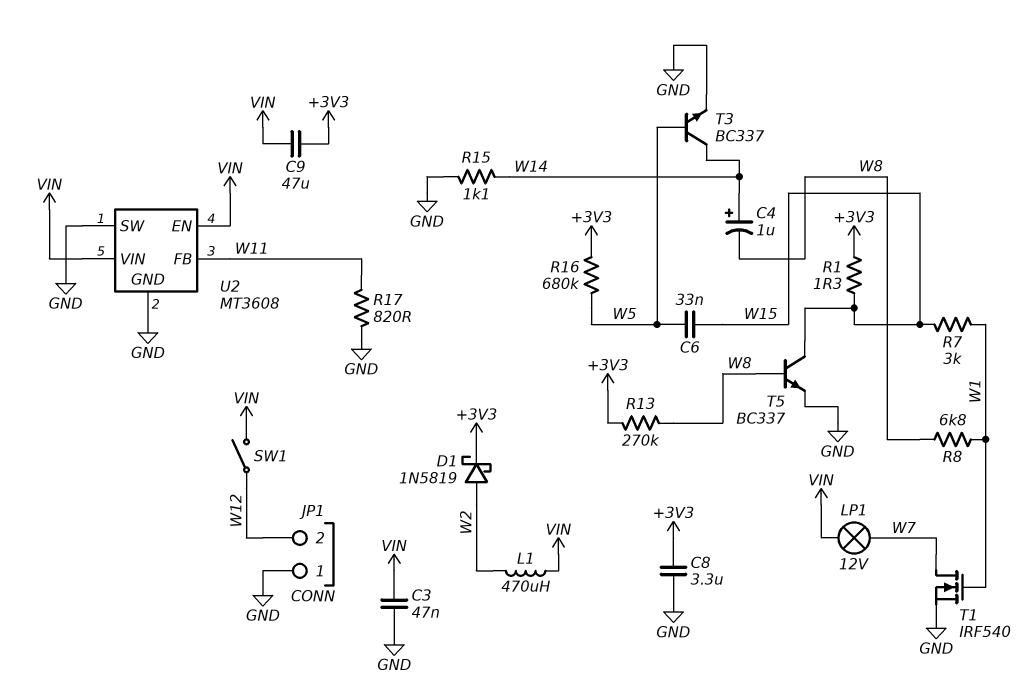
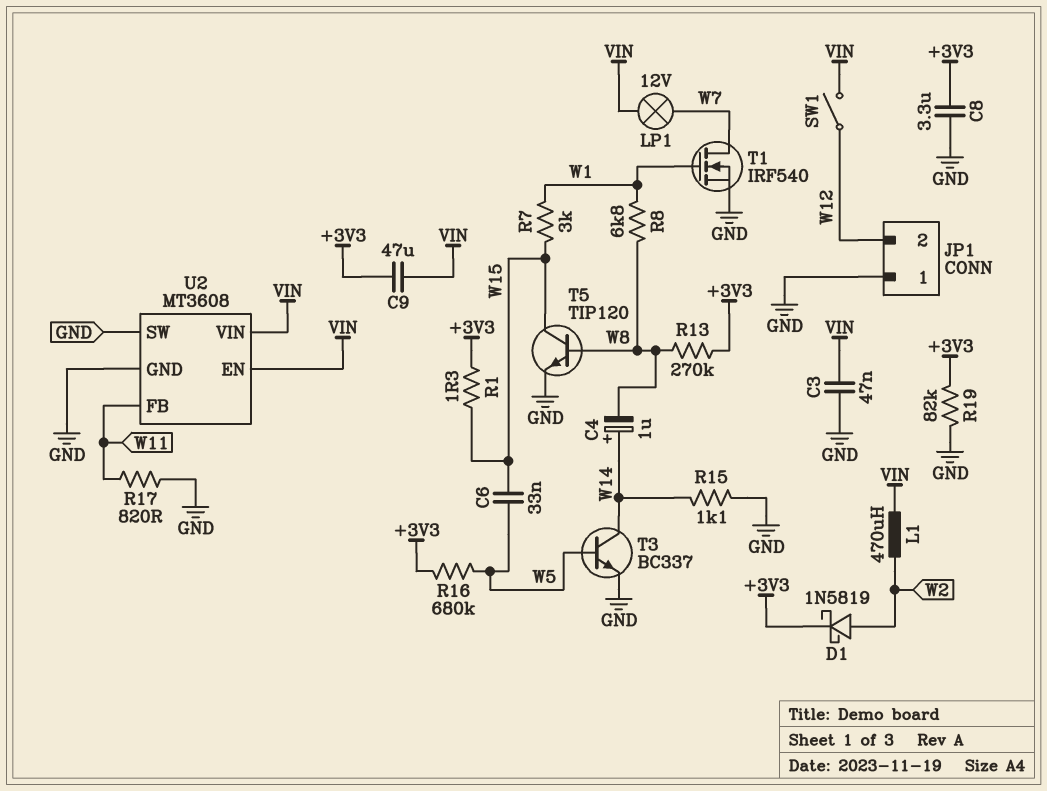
R19: none -> 82k (+3V3, GND)
T5: NPN BC337 (B W8, C W15, E GND) -> NPN TIP120 (B W8, C W15, E GND)

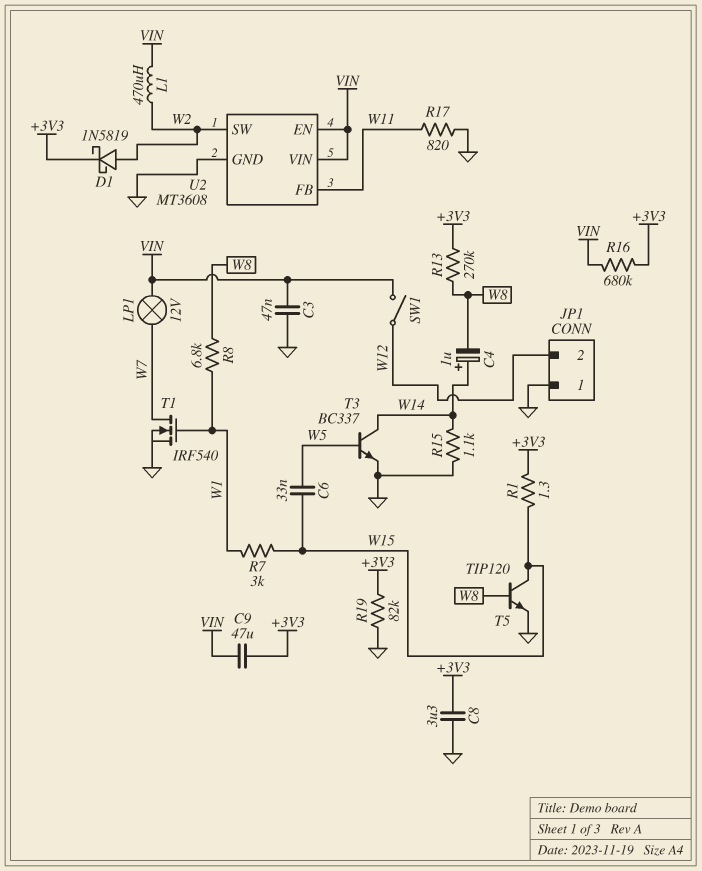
R16: 680k (+3V3, W5) -> 680k (+3V3, VIN)
U2 pin SW: GND -> W2

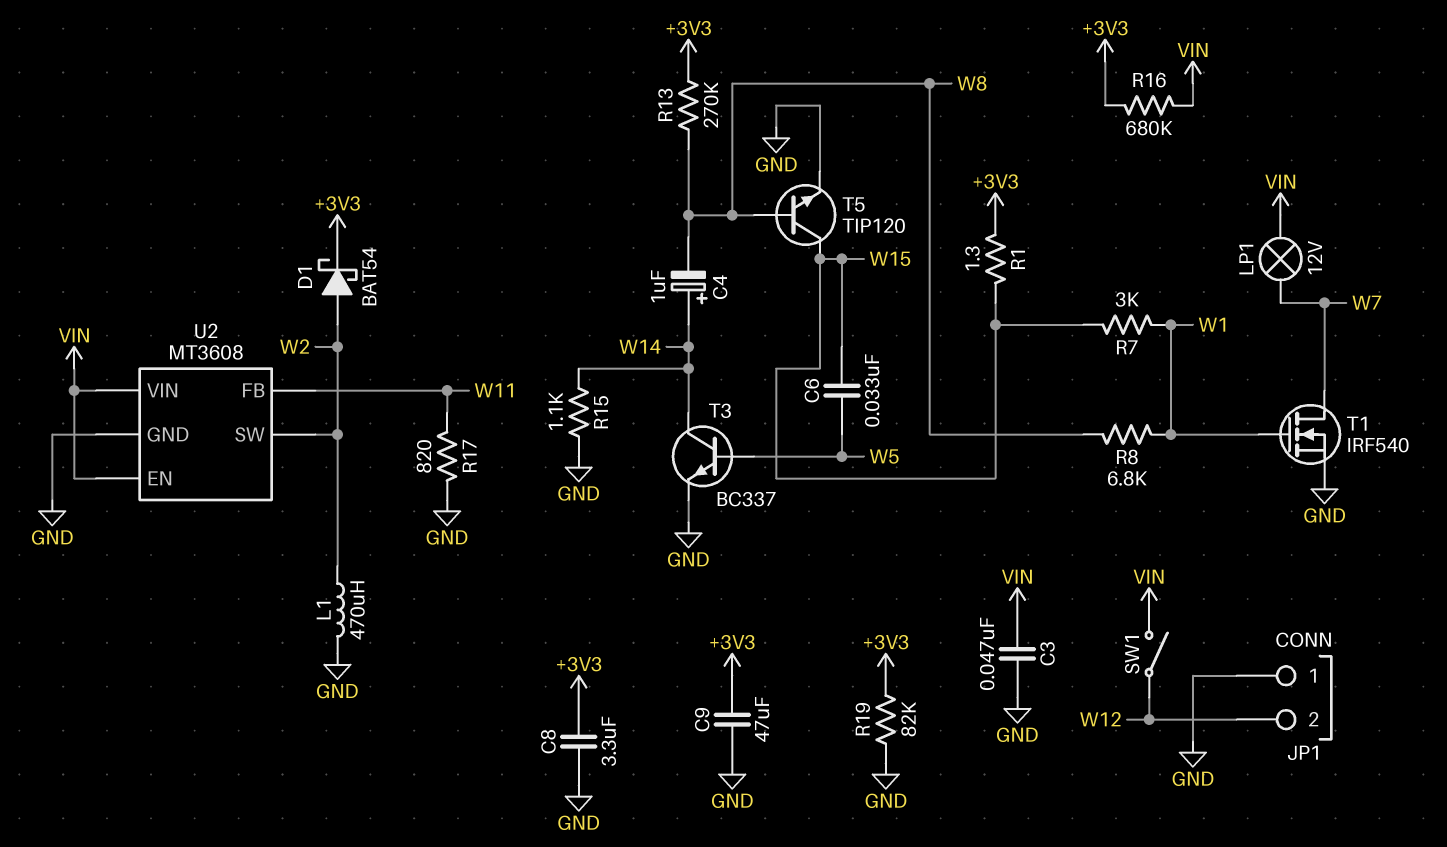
C9: 47uF (+3V3, VIN) -> 47uF (+3V3, GND)
D1: schottky 1N5819 (A W2, K +3V3) -> schottky BAT54 (A W2, K +3V3)
L1: 470uH (VIN, W2) -> 470uH (GND, W2)

